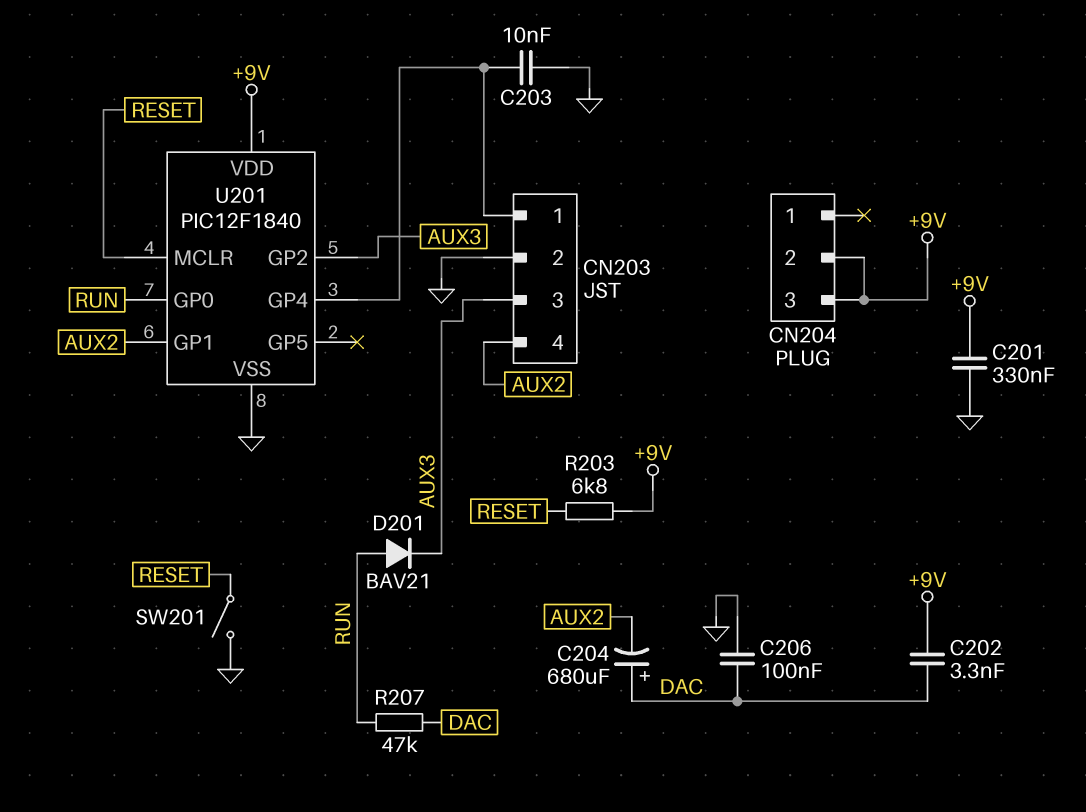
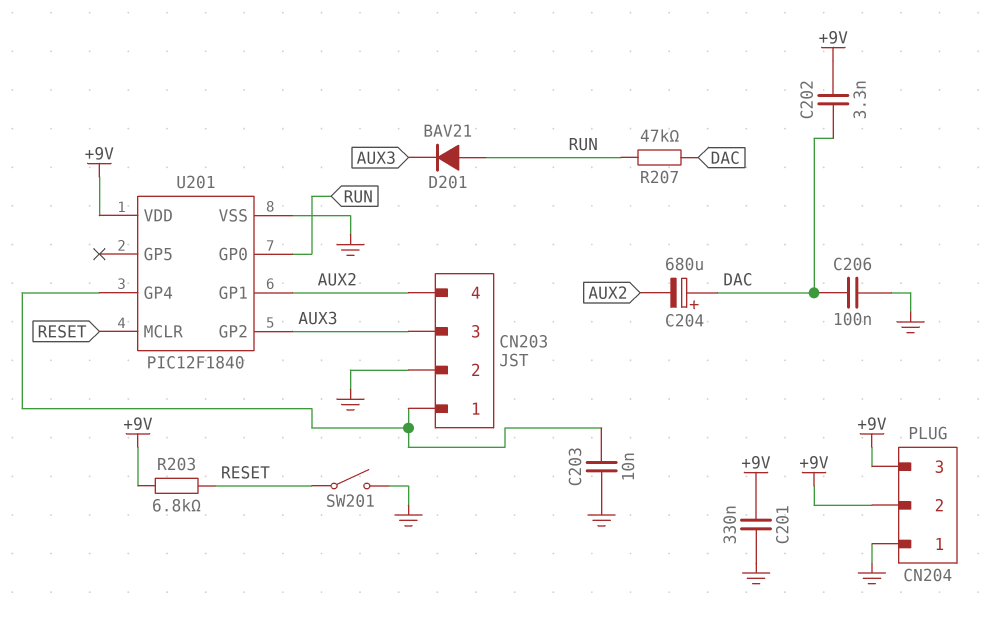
CN204 pin 1: none -> GND

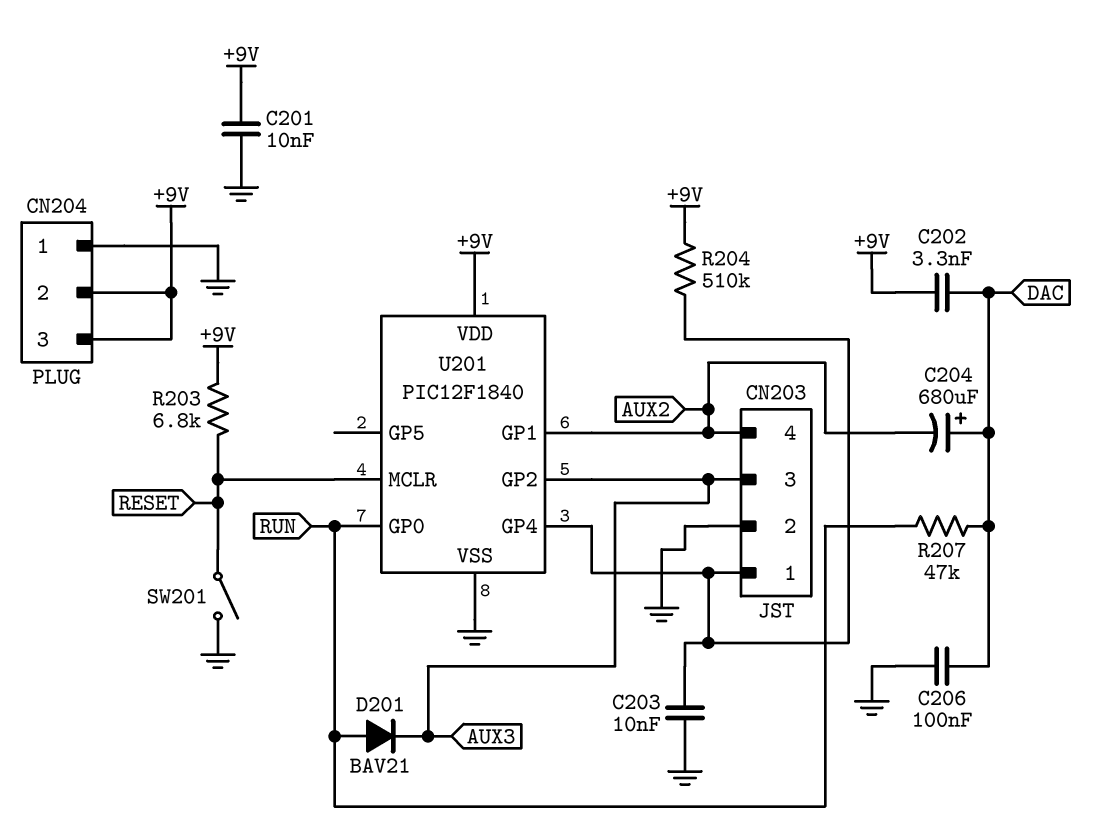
C201: 330nF (+9V, GND) -> 10nF (+9V, GND)
R204: none -> 510k (+9V, CN203/1)

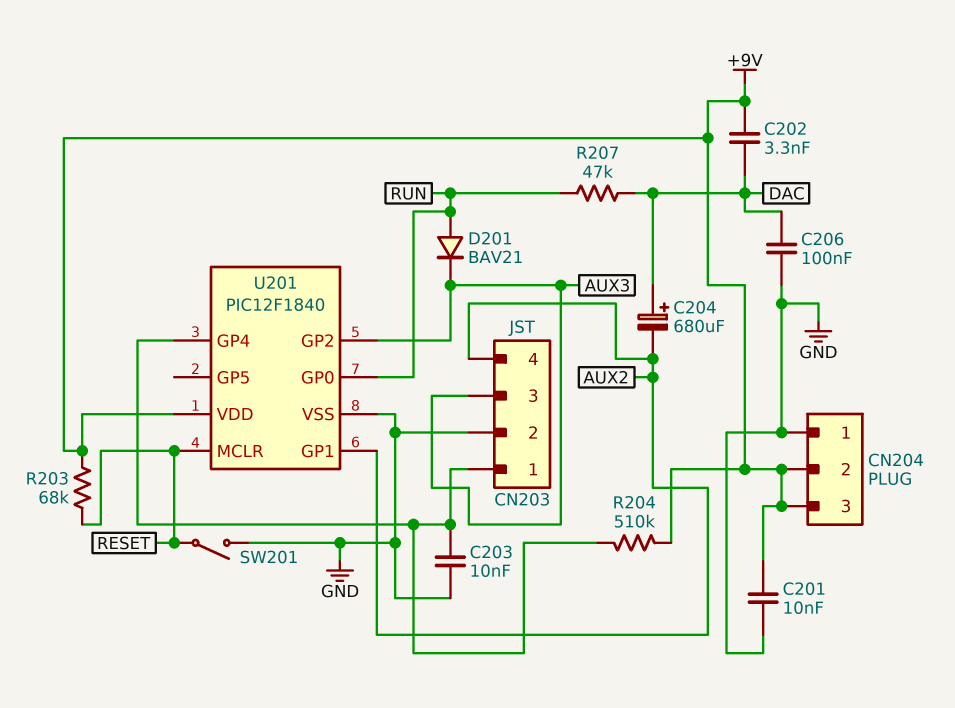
R203: 6.8k (+9V, RESET) -> 68k (+9V, RESET)

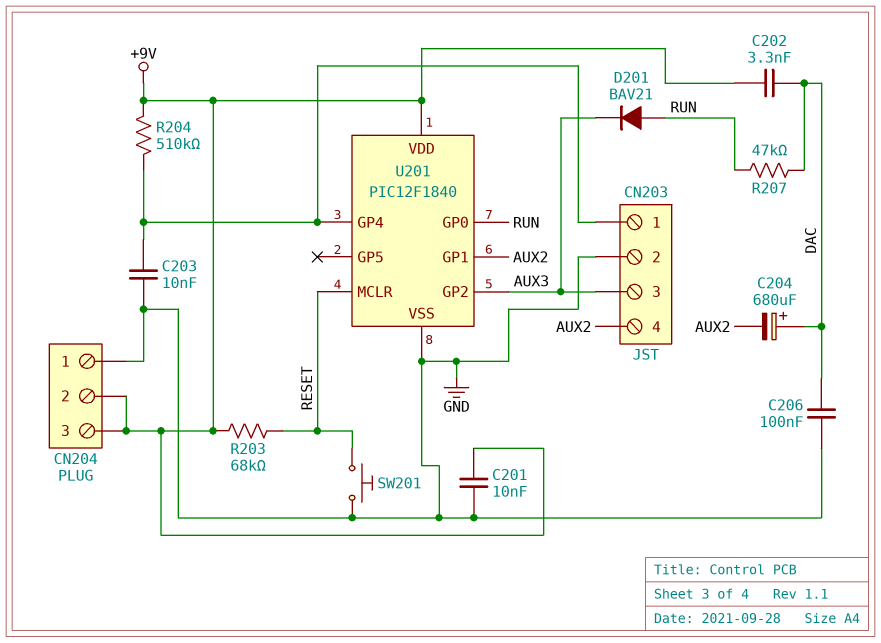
SW201: switch (GND, RESET) -> button (GND, RESET)

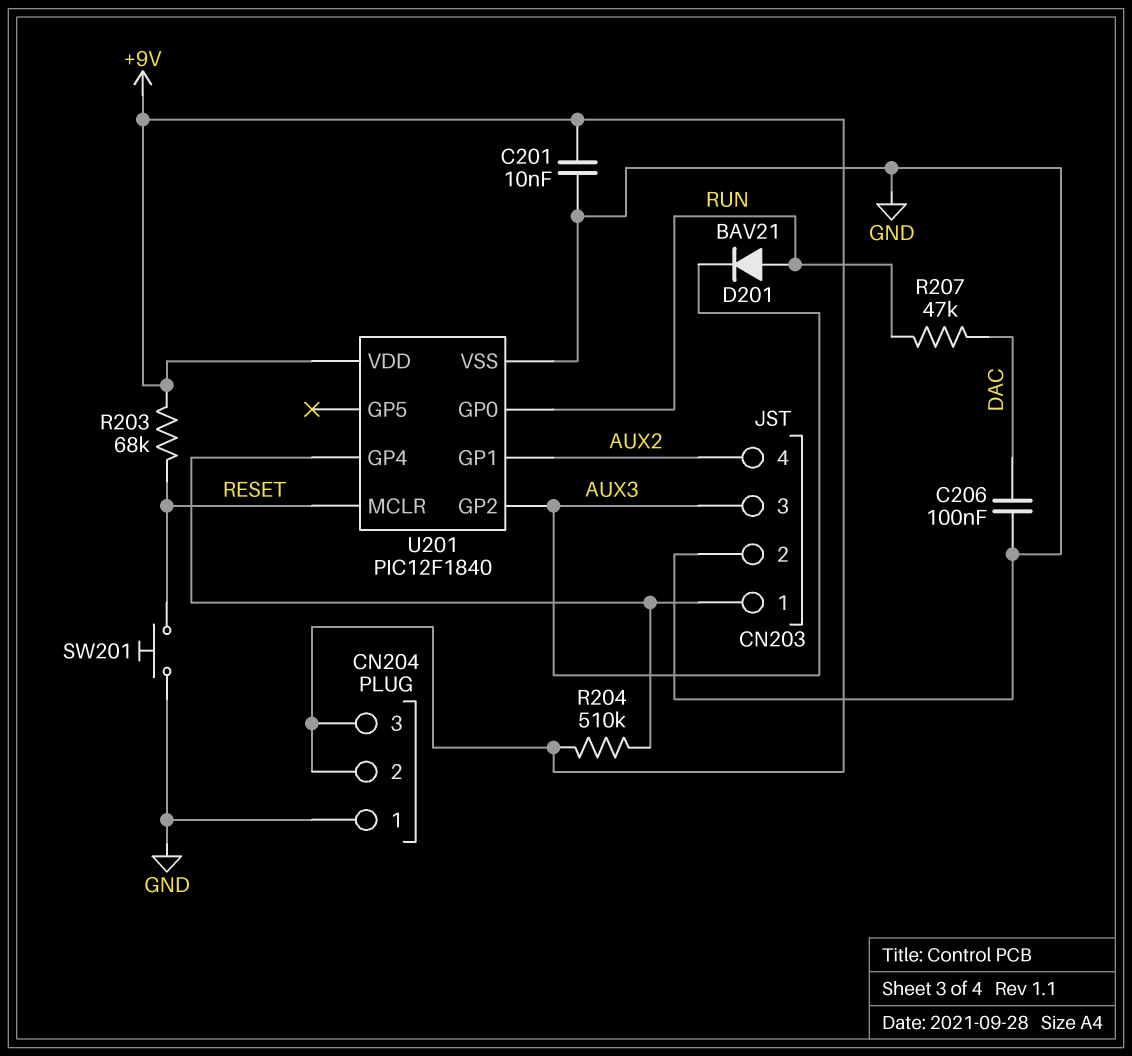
C202: 3.3nF (+9V, DAC) -> none
C203: 10nF (CN203/1, GND) -> none
C204: 680uF (plus DAC, minus AUX2) -> none

